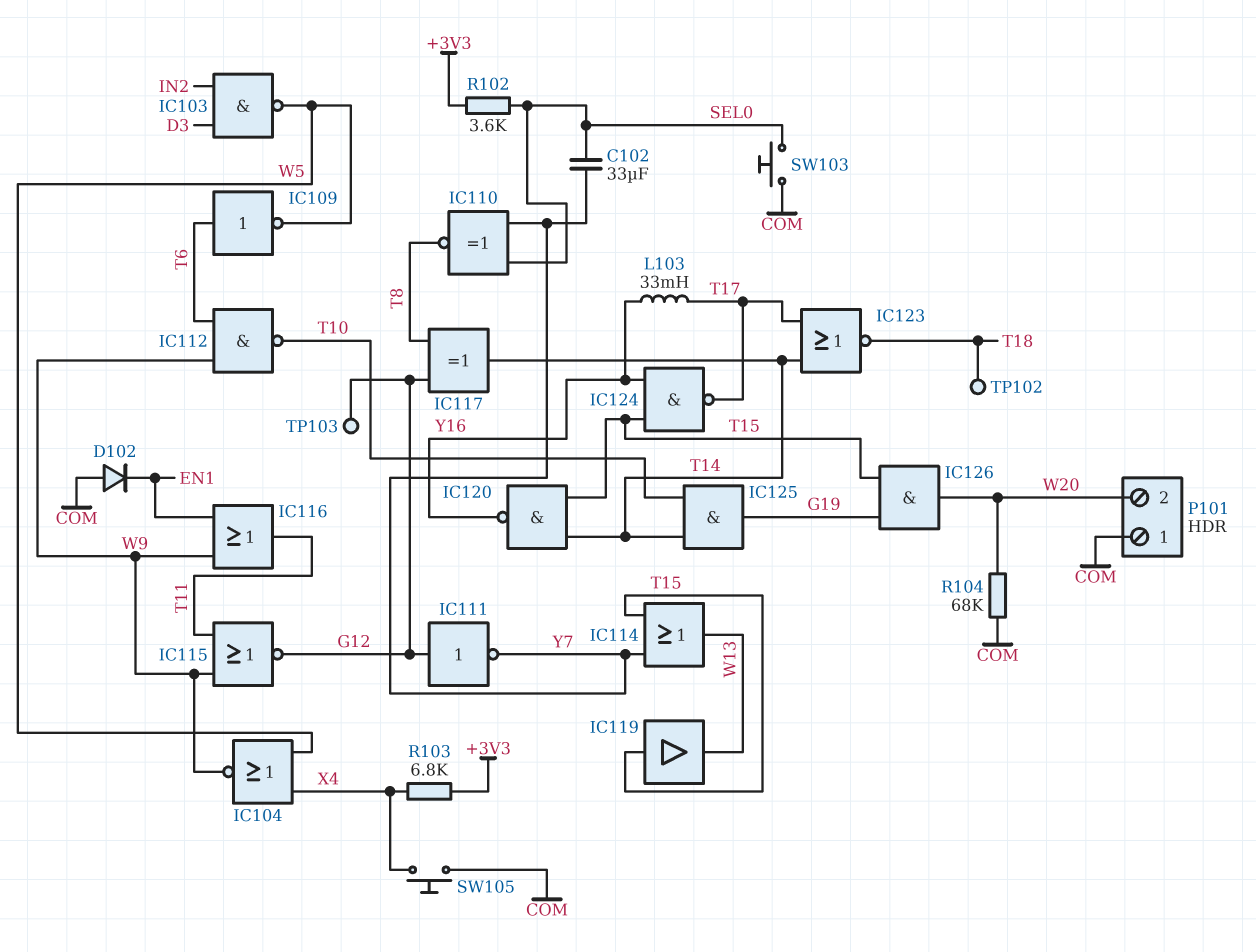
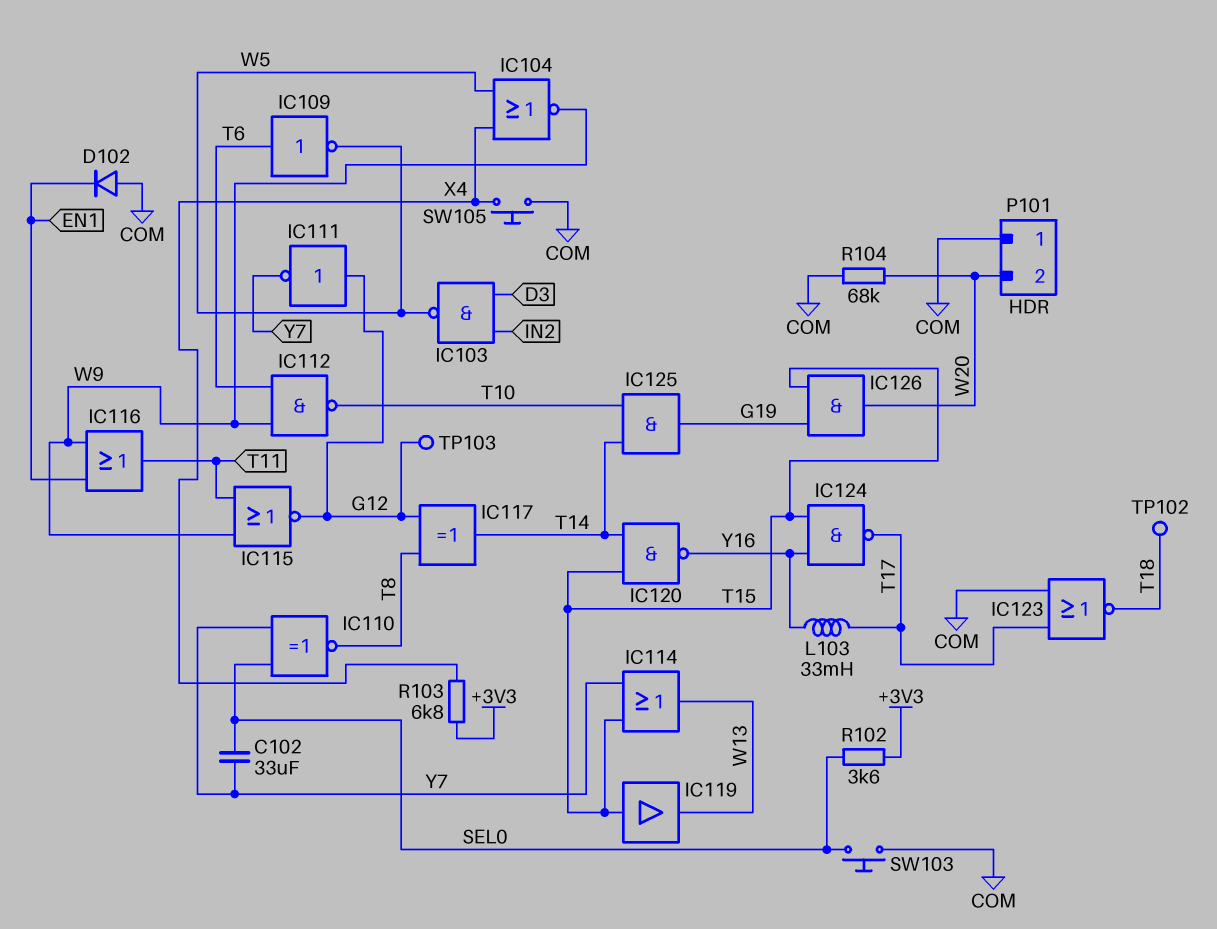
IC123: NOR (in T14, in T17, out T18) -> NOR (in COM, in T17, out T18)

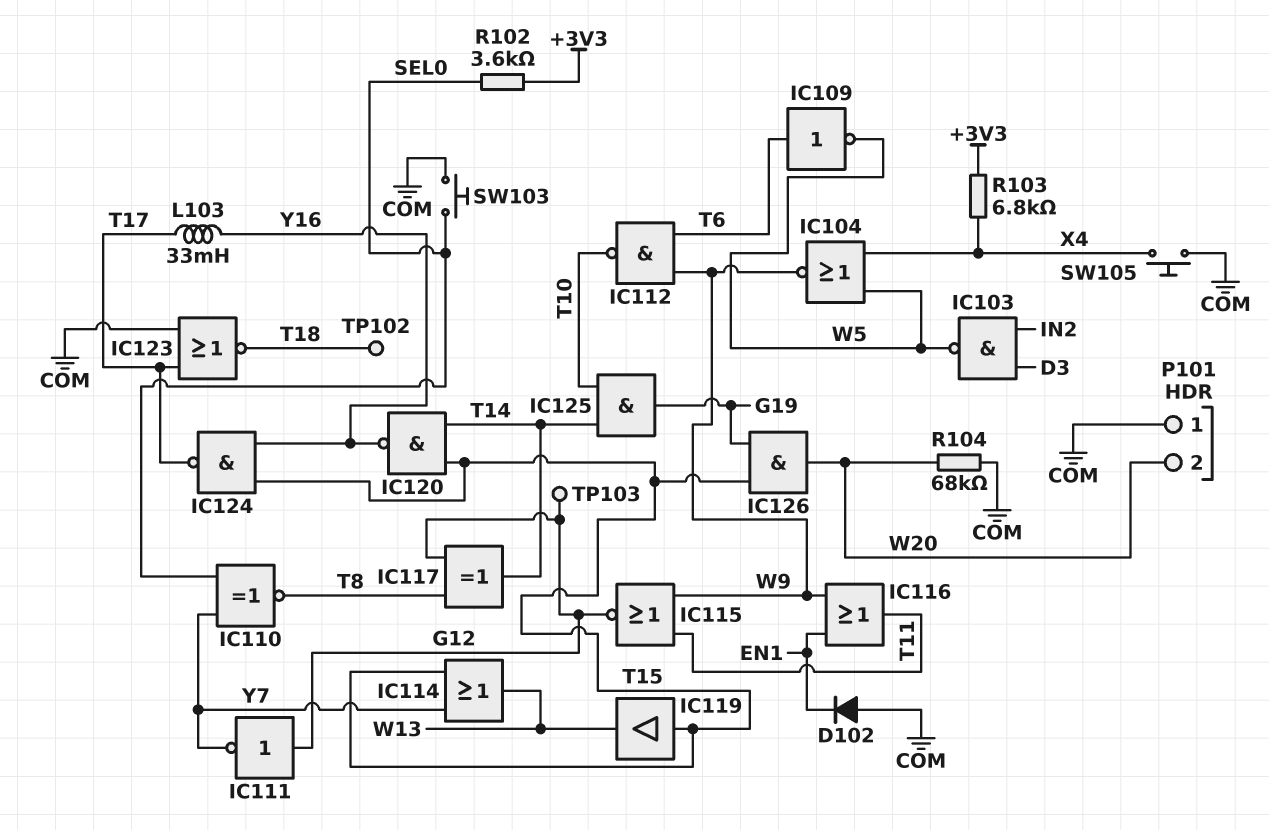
C102: 33uF (SEL0, Y7) -> none

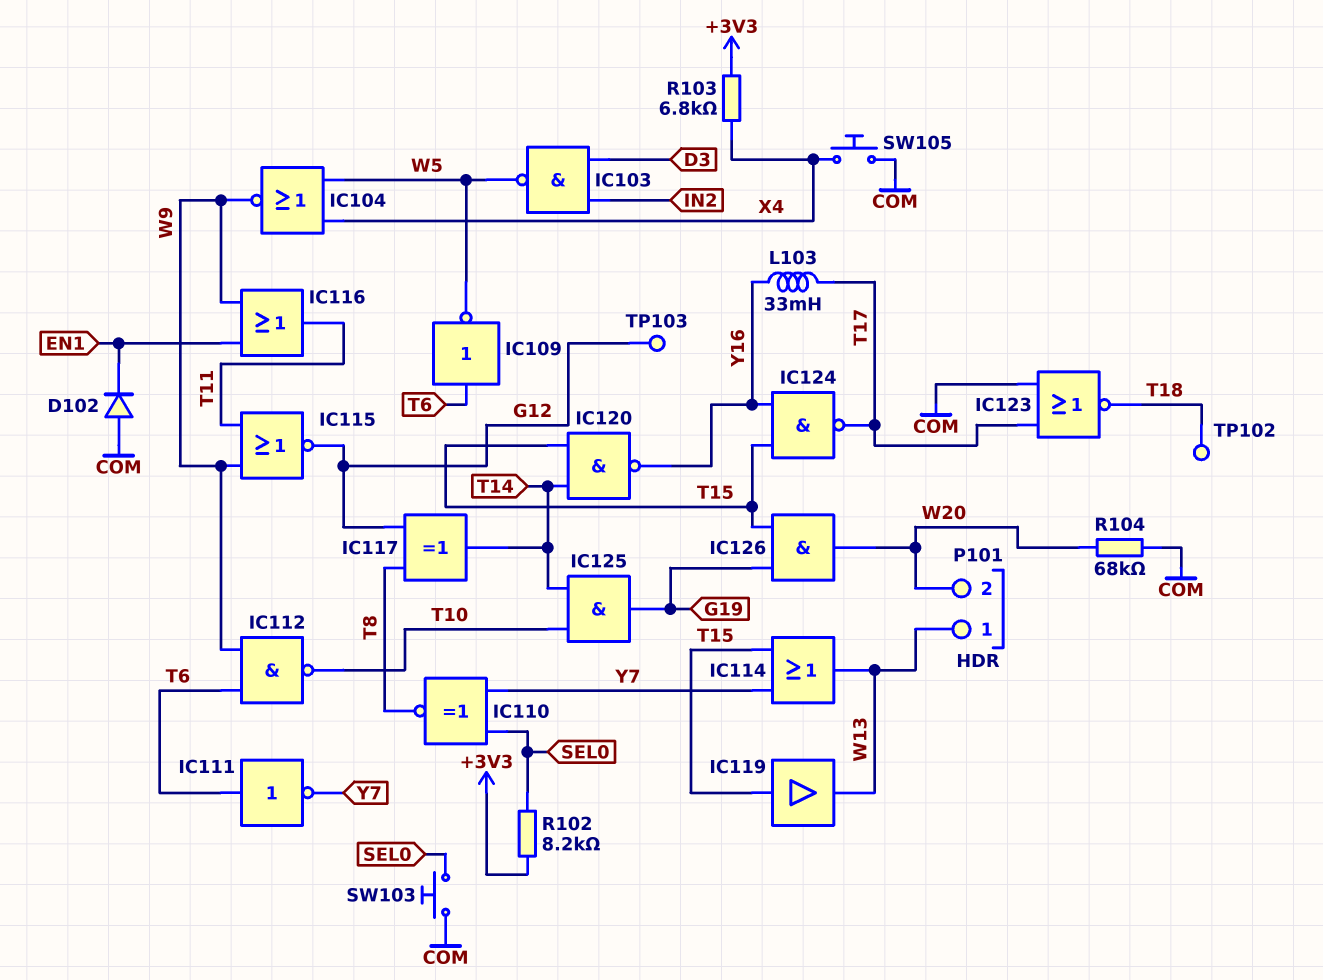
IC111: NOT (in G12, out Y7) -> NOT (in T6, out Y7)
P101 pin 1: COM -> W13
R102: 3.6k (+3V3, SEL0) -> 8.2k (+3V3, SEL0)

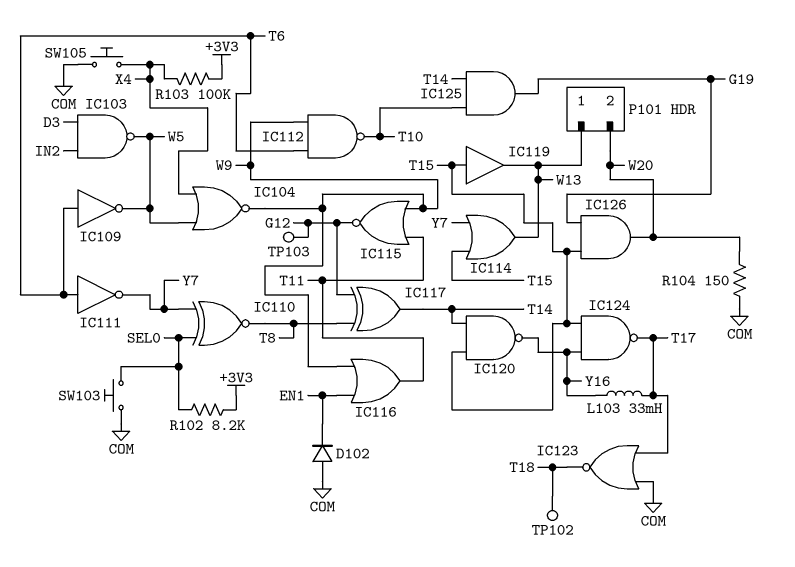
R103: 6.8k (+3V3, X4) -> 100k (+3V3, X4)
R104: 68k (COM, W20) -> 150 (COM, W20)

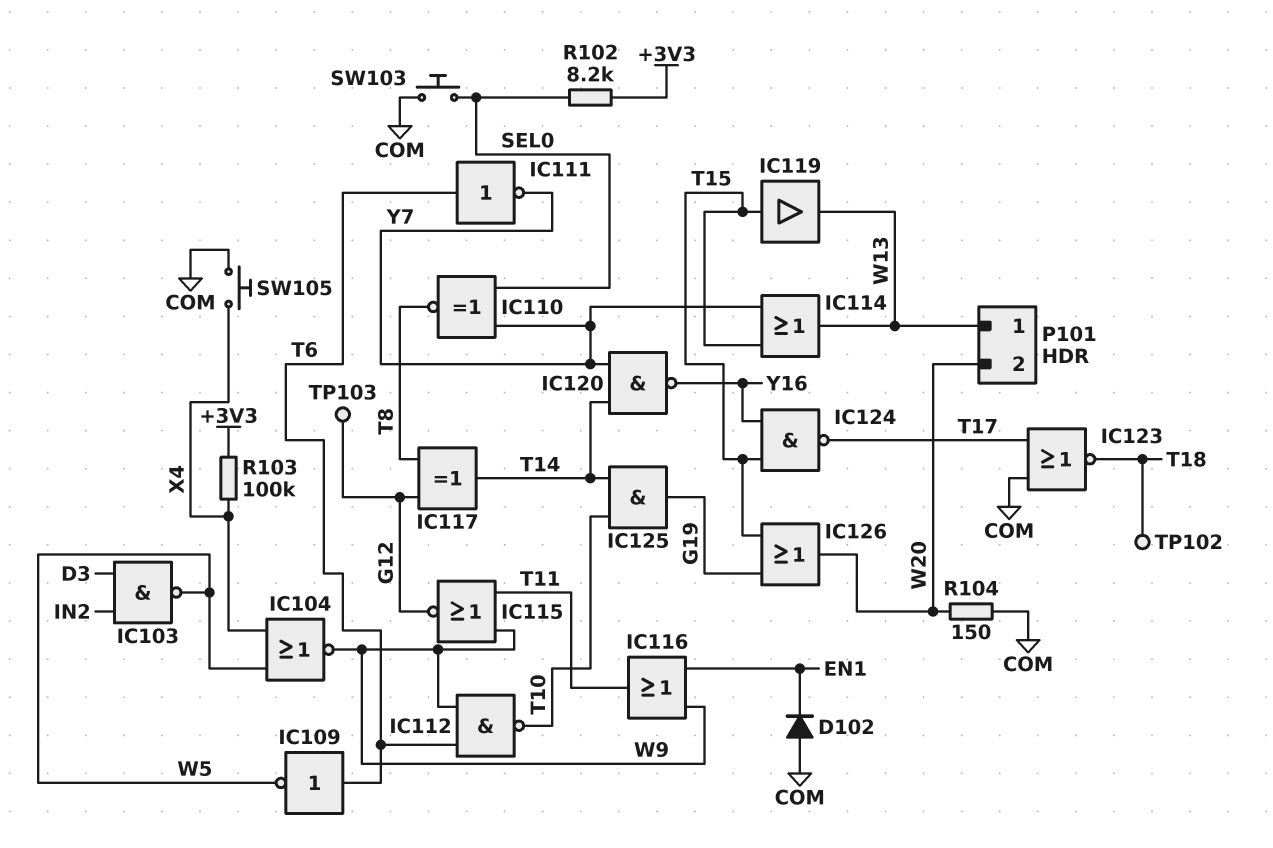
IC120: NAND (in T14, in T15, out Y16) -> NAND (in T14, in Y7, out Y16)
IC126: AND (in G19, in T15, out W20) -> OR (in G19, in T15, out W20)
L103: 33mH (T17, Y16) -> none

